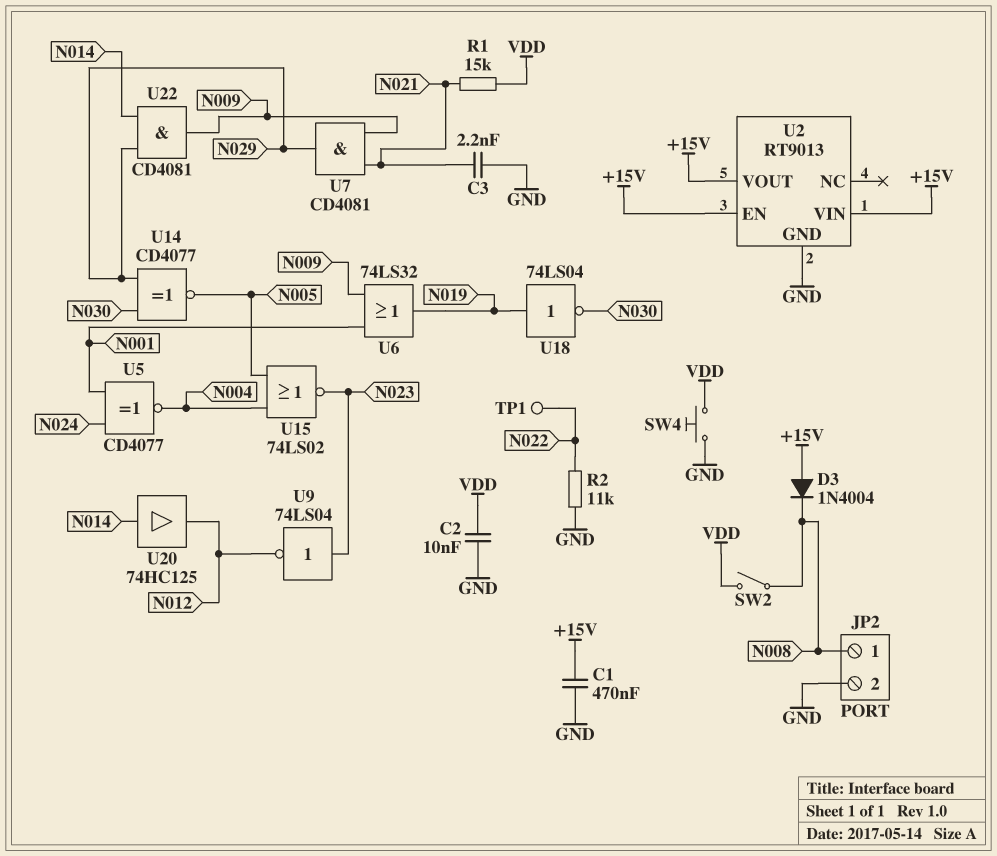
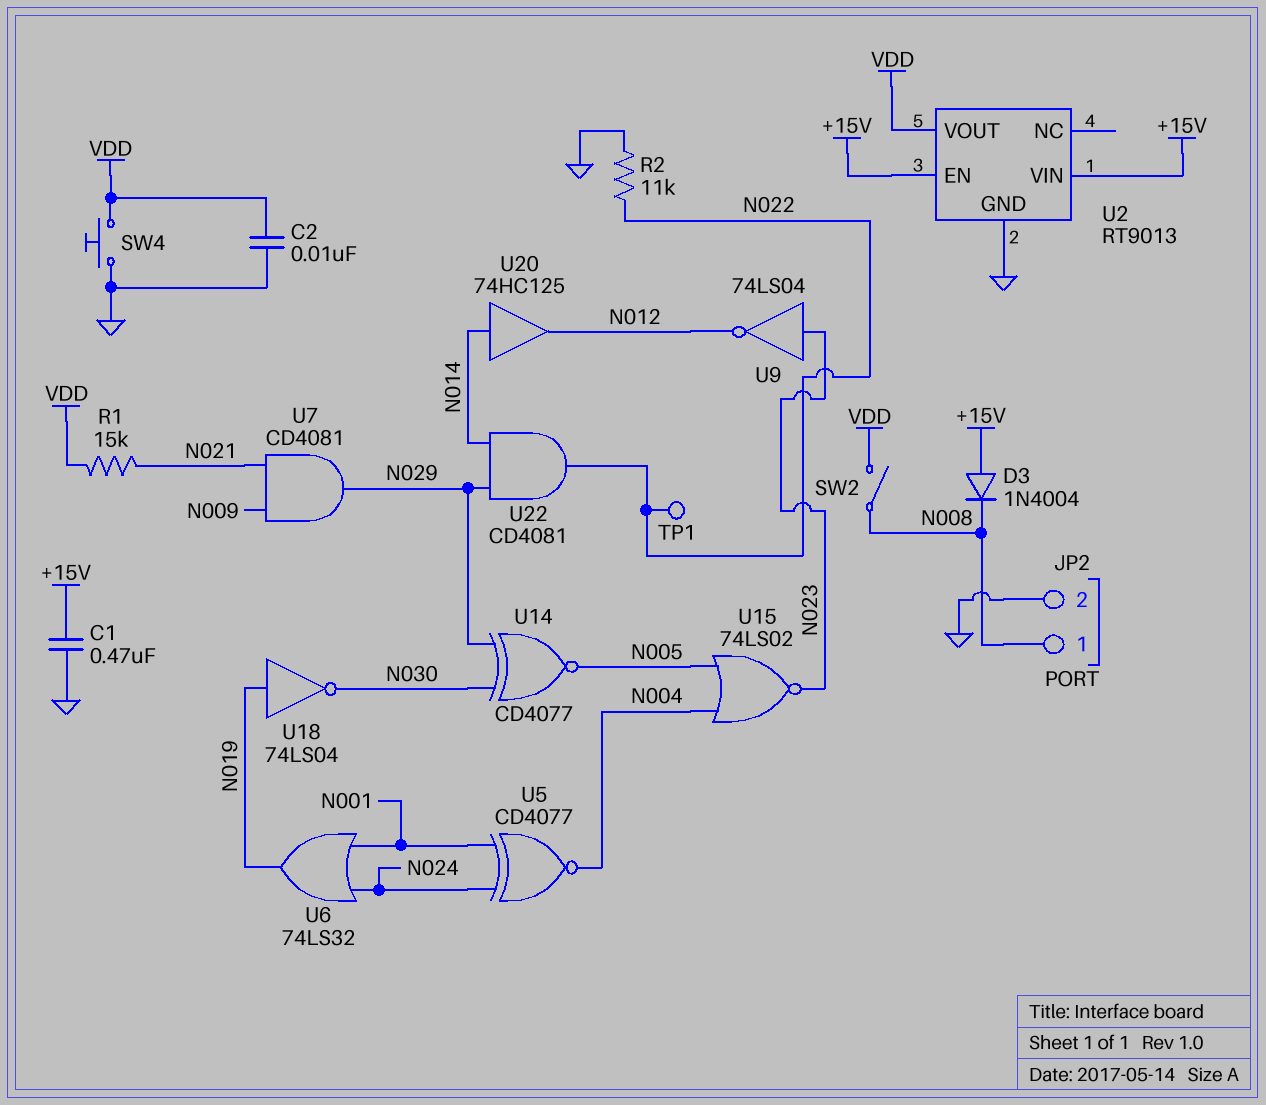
C3: 2.2nF (GND, N021) -> none
U2 pin VOUT: +15V -> VDD
U6: OR 74LS32 (in N001, in N009, out N019) -> OR 74LS32 (in N001, in N024, out N019)
U22: AND CD4081 (in N014, in N029, out N009) -> AND CD4081 (in N014, in N029, out N022)

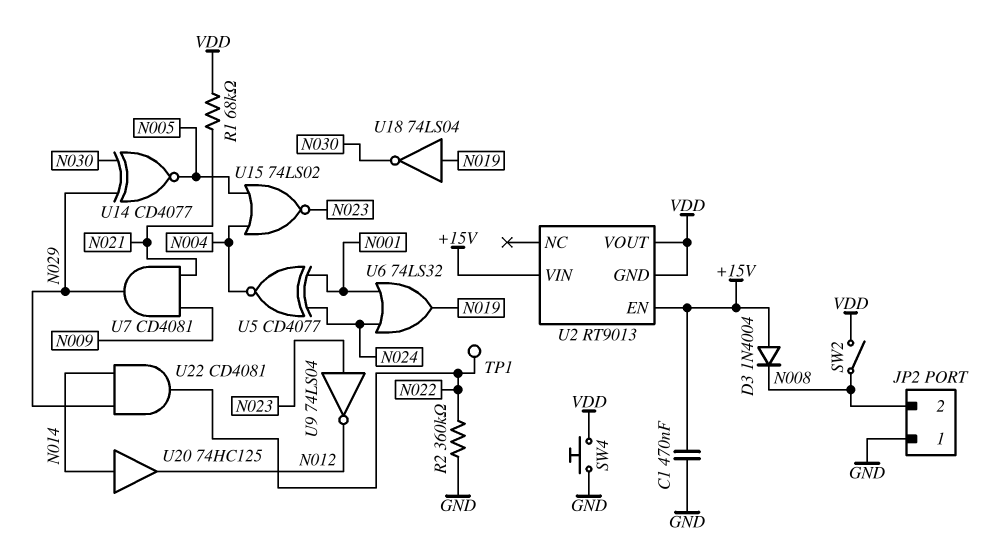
C2: 10nF (GND, VDD) -> none
JP2 pin 1: N008 -> GND
JP2 pin 2: GND -> N008
R1: 15k (N021, VDD) -> 68k (N021, VDD)
R2: 11k (GND, N022) -> 360k (GND, N022)
U2 pin GND: GND -> VDD

